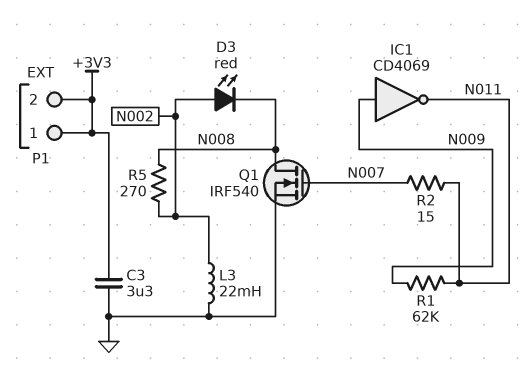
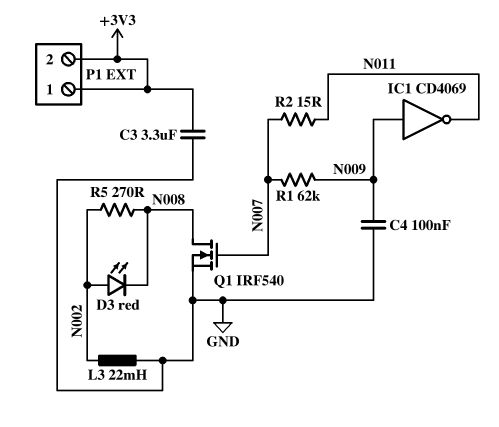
C4: none -> 100nF (GND, N009)
R1: 62k (N009, N011) -> 62k (N007, N009)

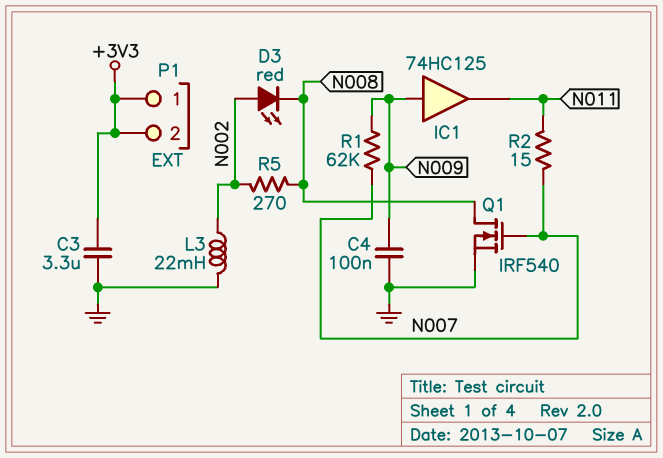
IC1: NOT CD4069 (in N009, out N011) -> buffer 74HC125 (in N009, out N011)

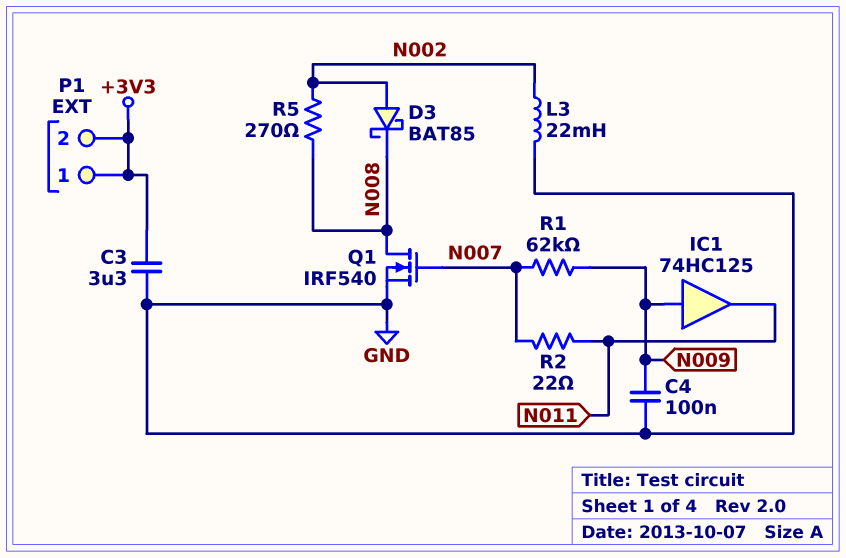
D3: LED red (A N002, K N008) -> schottky BAT85 (A N002, K N008)
R2: 15 (N007, N011) -> 22 (N007, N011)

